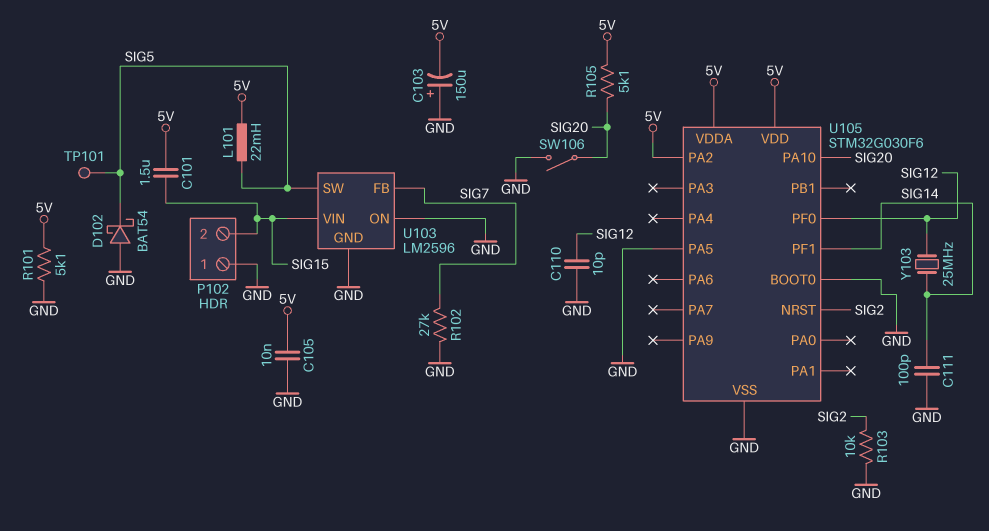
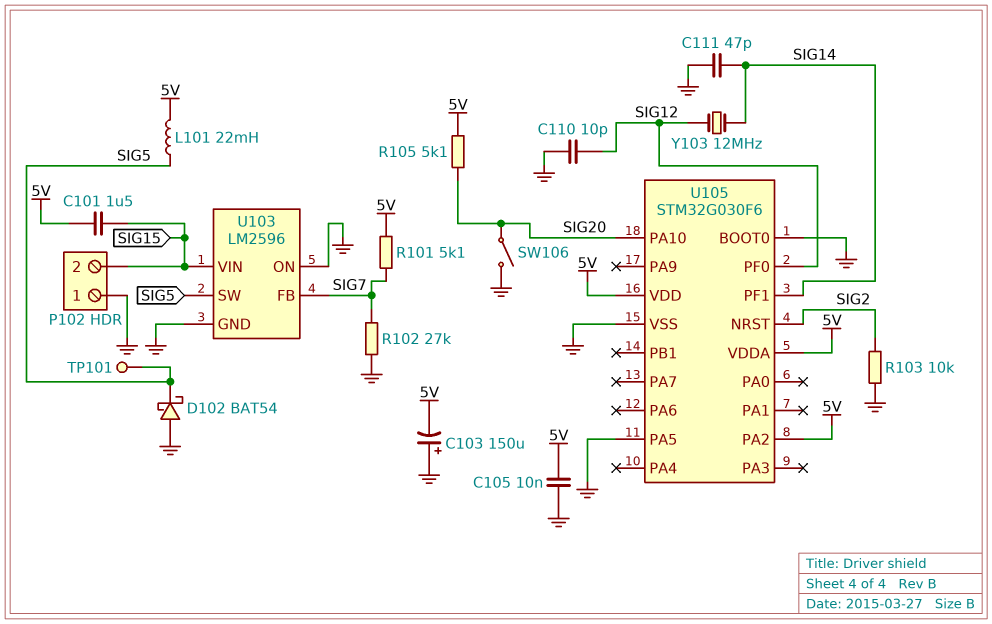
C111: 100pF (GND, SIG14) -> 47pF (GND, SIG14)
R101: 5.1k (5V, GND) -> 5.1k (5V, SIG7)
Y103: 25MHz (SIG12, SIG14) -> 12MHz (SIG12, SIG14)

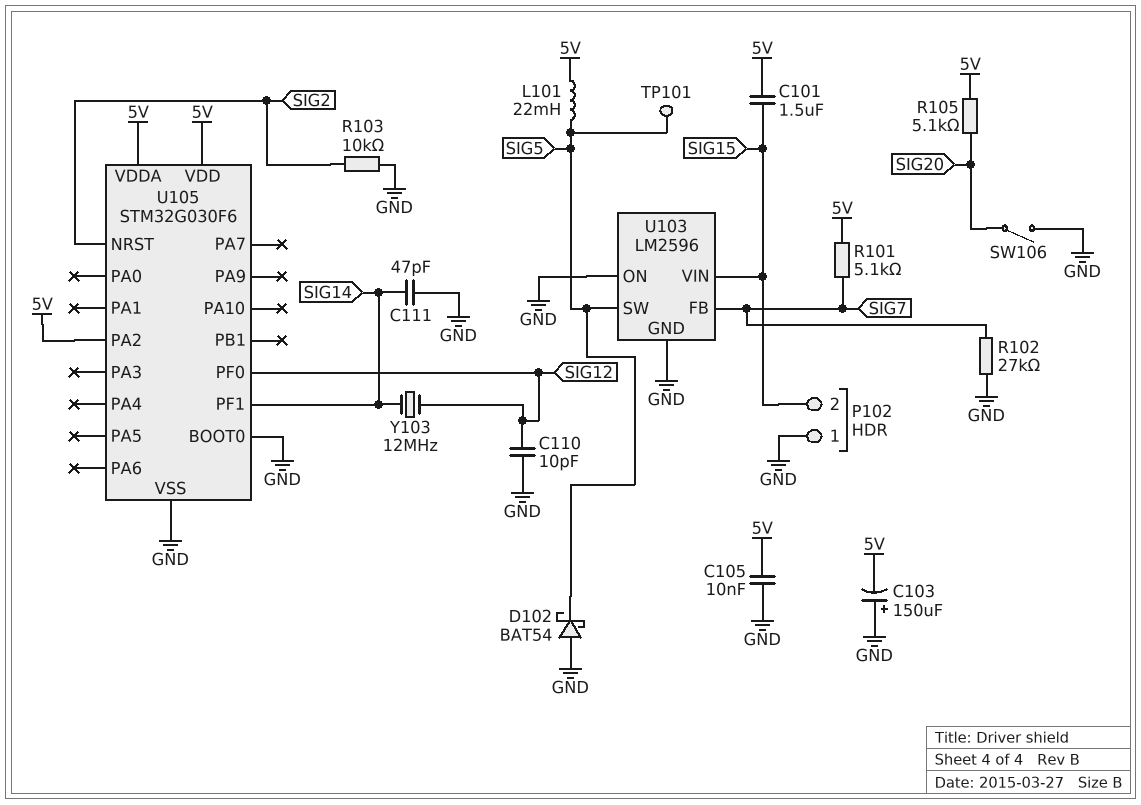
U105 pin PA5: GND -> none
U105 pin PA10: SIG20 -> none

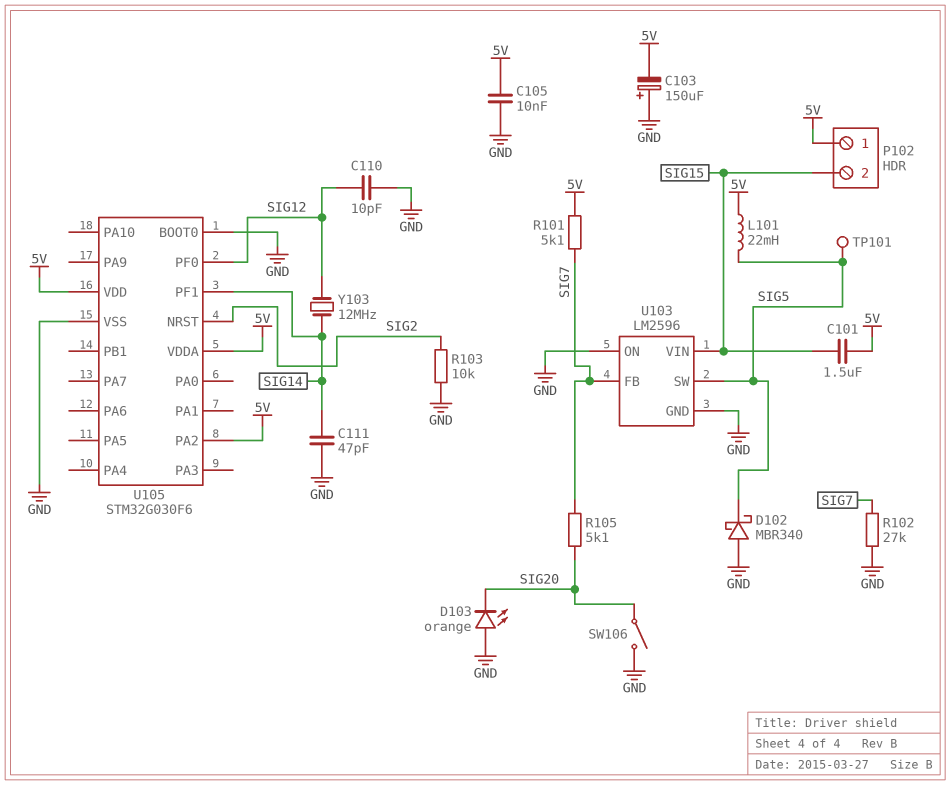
D102: schottky BAT54 (A GND, K SIG5) -> schottky MBR340 (A GND, K SIG5)
D103: none -> LED orange (A GND, K SIG20)
P102 pin 1: GND -> 5V
R105: 5.1k (5V, SIG20) -> 5.1k (SIG7, SIG20)

